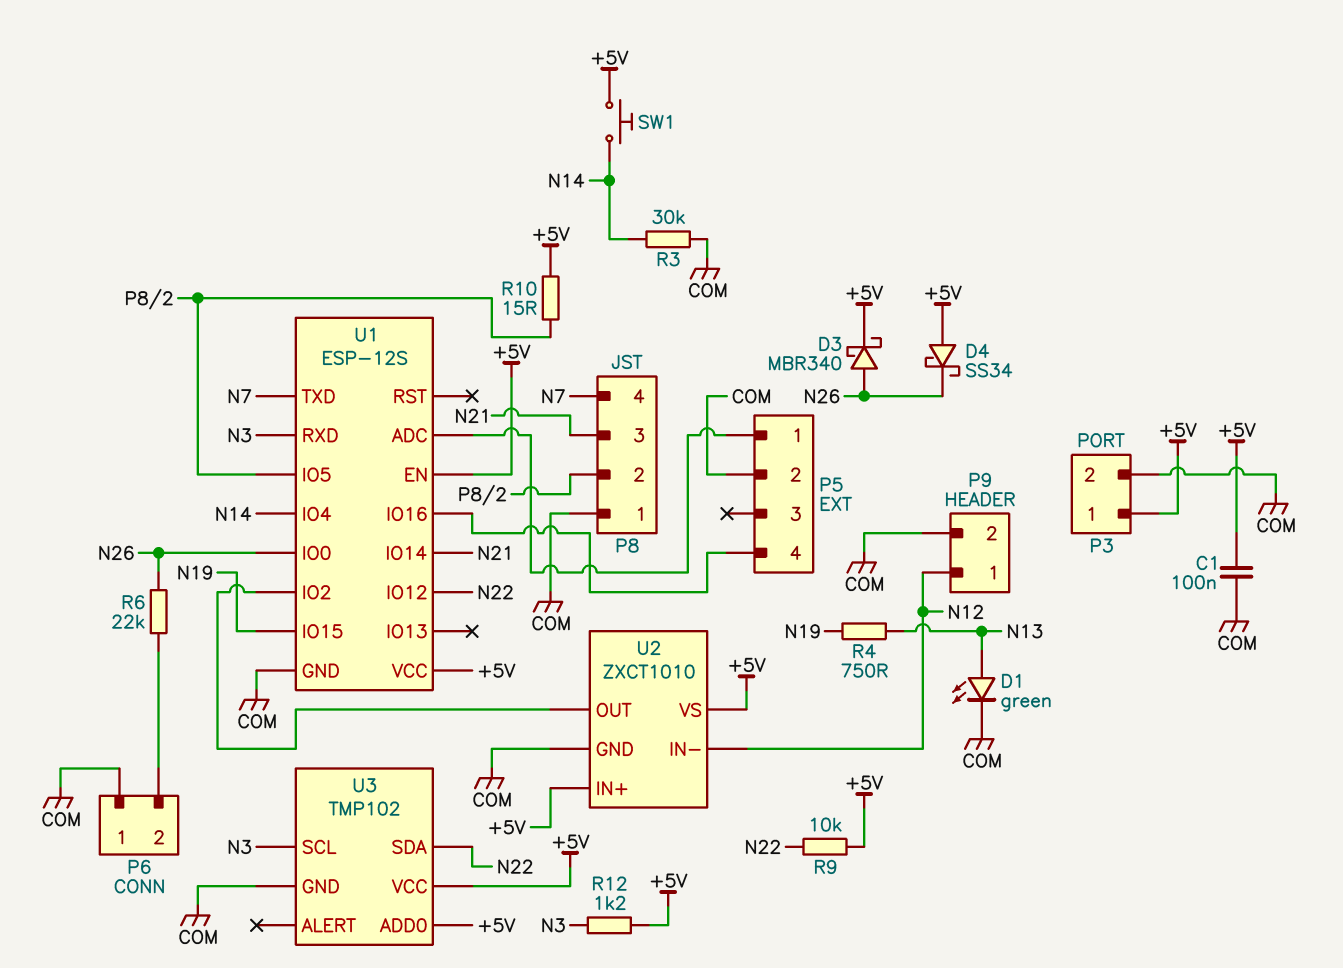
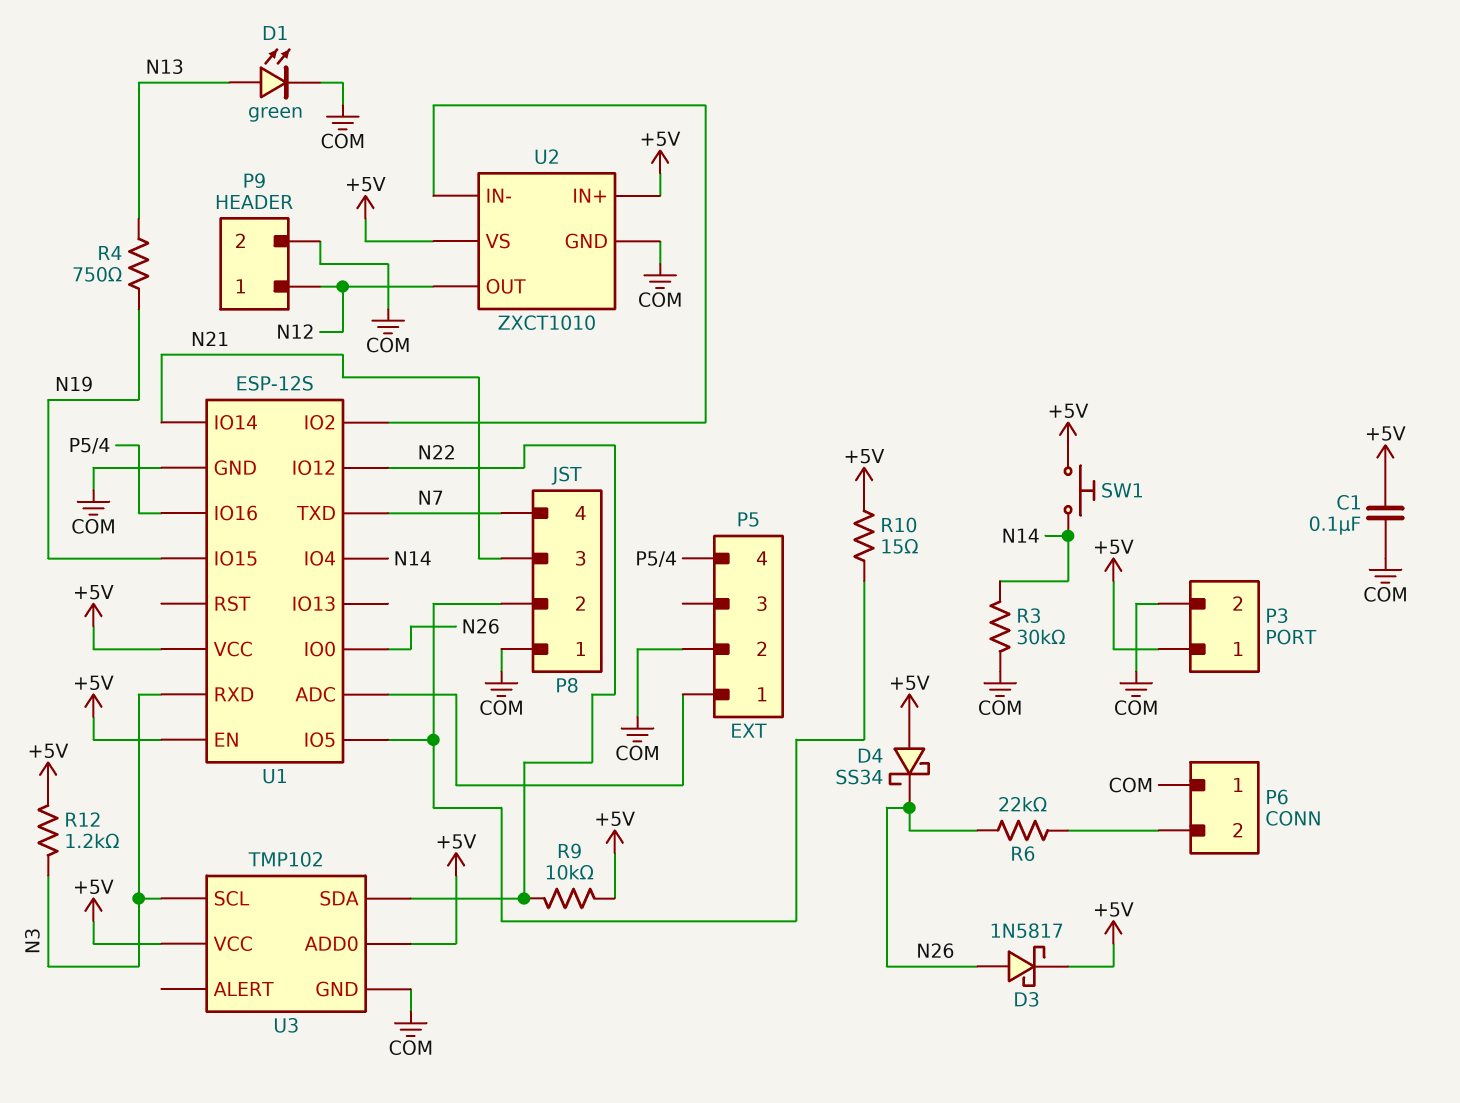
D3: schottky MBR340 (A N26, K +5V) -> schottky 1N5817 (A N26, K +5V)
U2 pin IN-: N12 -> U1/IO2
U2 pin OUT: U1/IO2 -> N12

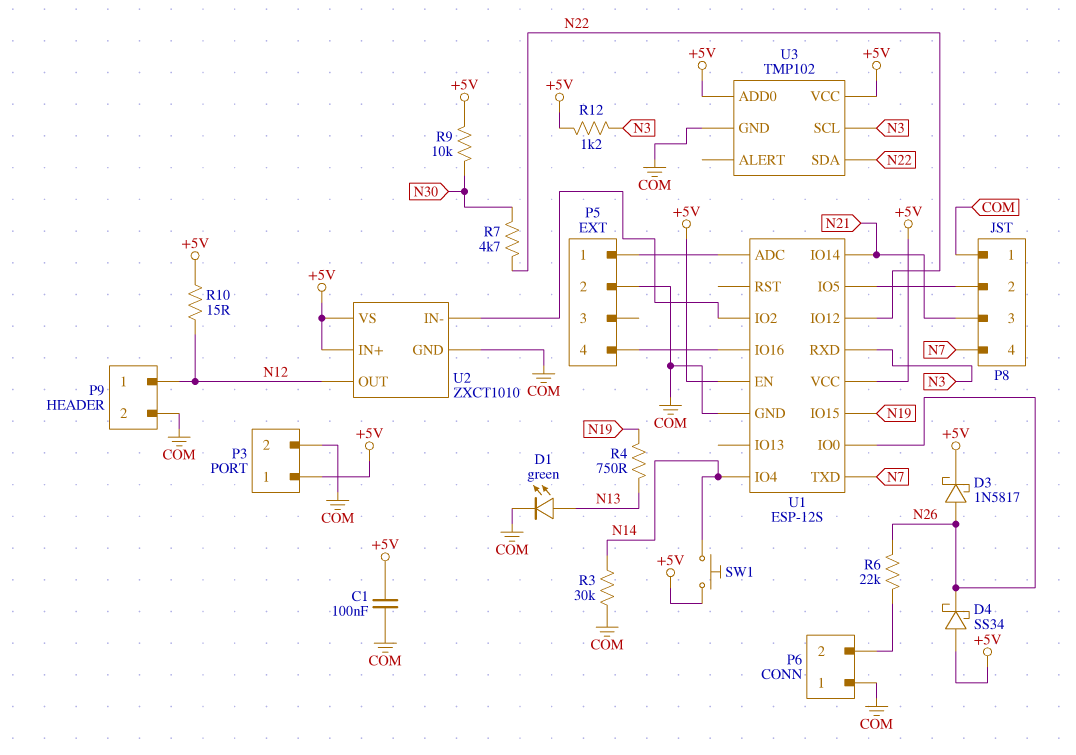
R7: none -> 4.7k (N22, N30)
R9: 10k (+5V, N22) -> 10k (+5V, N30)
R10: 15 (+5V, P8/2) -> 15 (+5V, N12)

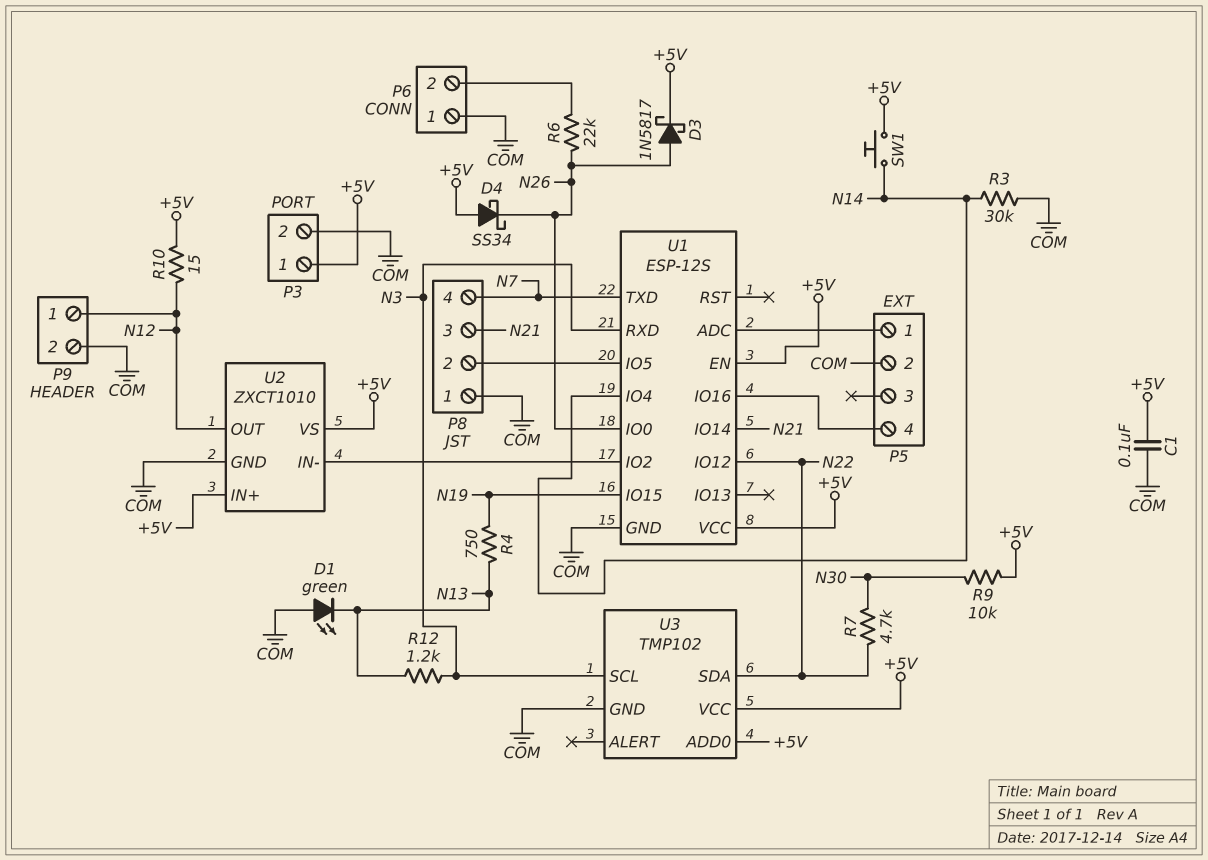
D1: LED green (A N13, K COM) -> LED green (A COM, K N13)
R12: 1.2k (+5V, N3) -> 1.2k (N3, N13)

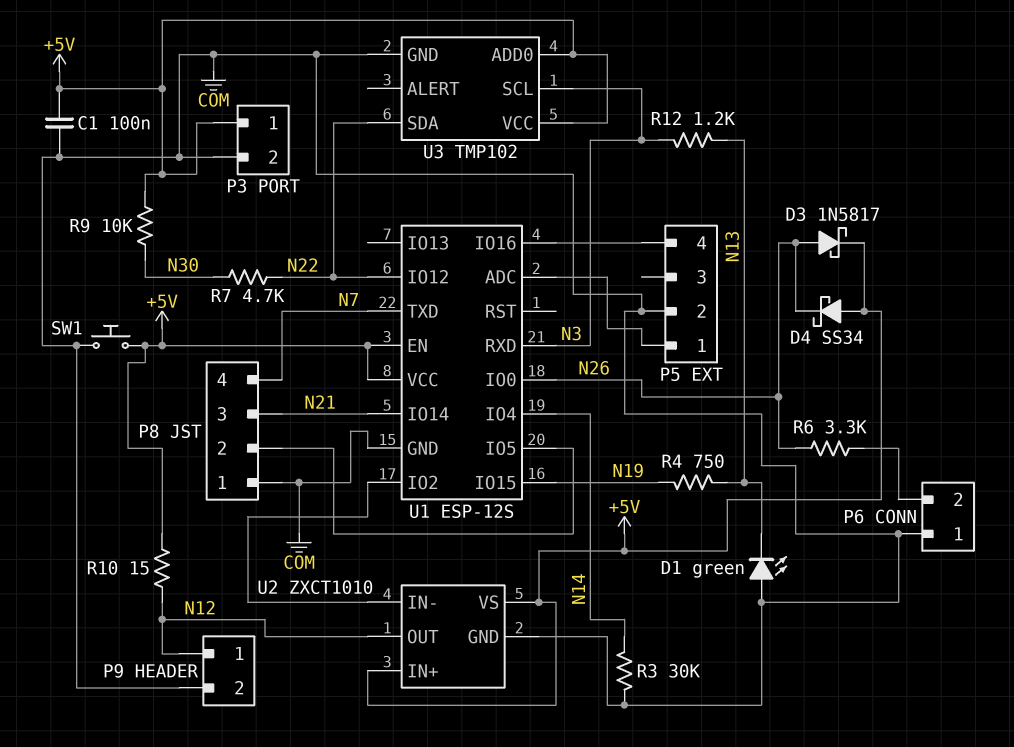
R6: 22k (N26, P6/2) -> 3.3k (N26, P6/2)
SW1: button (+5V, N14) -> button (+5V, COM)

